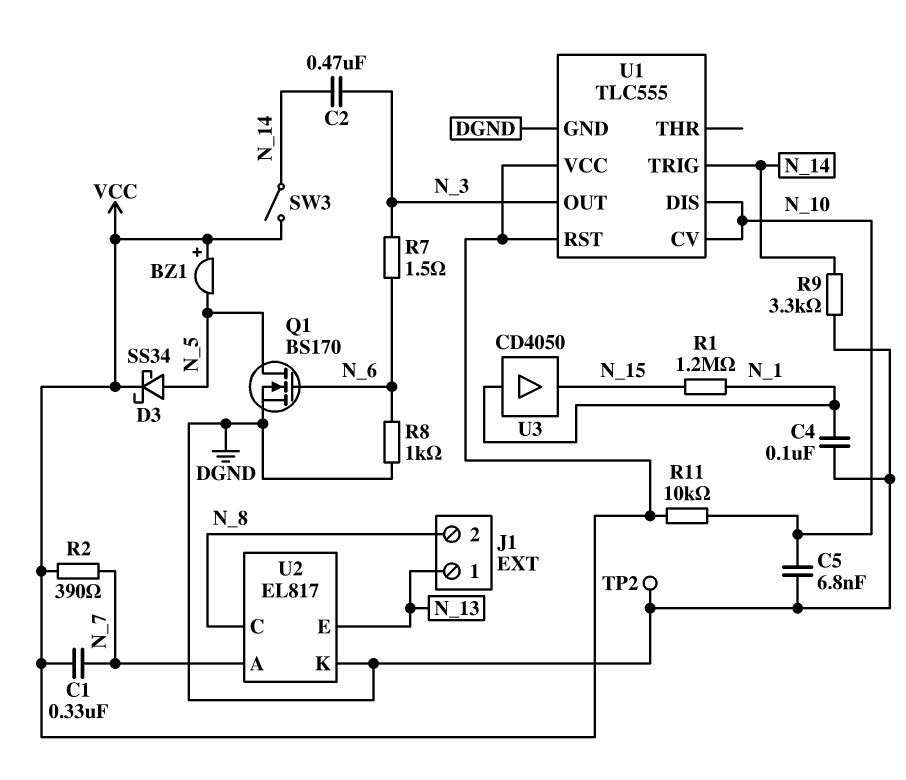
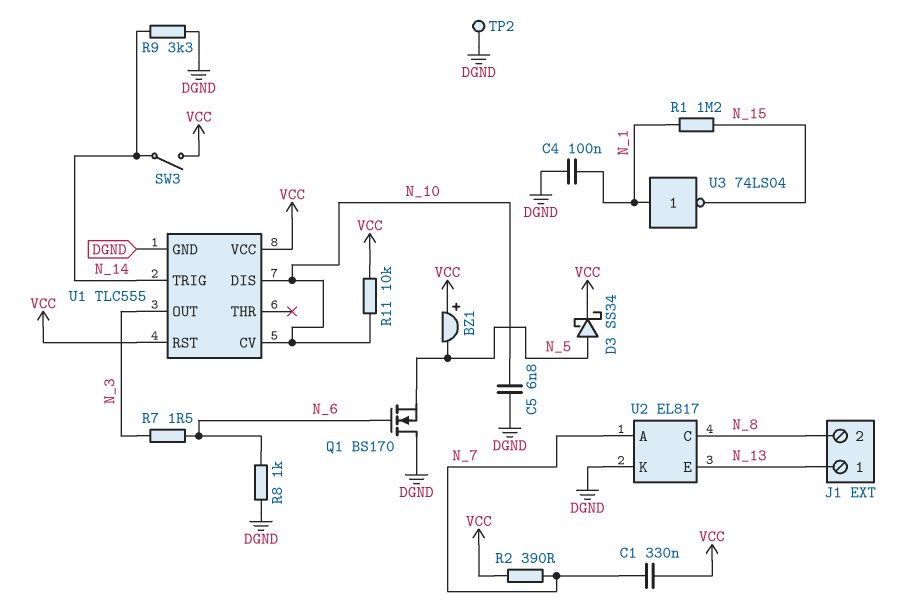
C2: 470nF (N_3, N_14) -> none
Q1: NMOS BS170 (G N_6, D N_5, S DGND) -> NMOS BS170 (G N_6, D DGND, S N_5)
U3: buffer CD4050 (in N_1, out N_15) -> NOT 74LS04 (in N_1, out N_15)

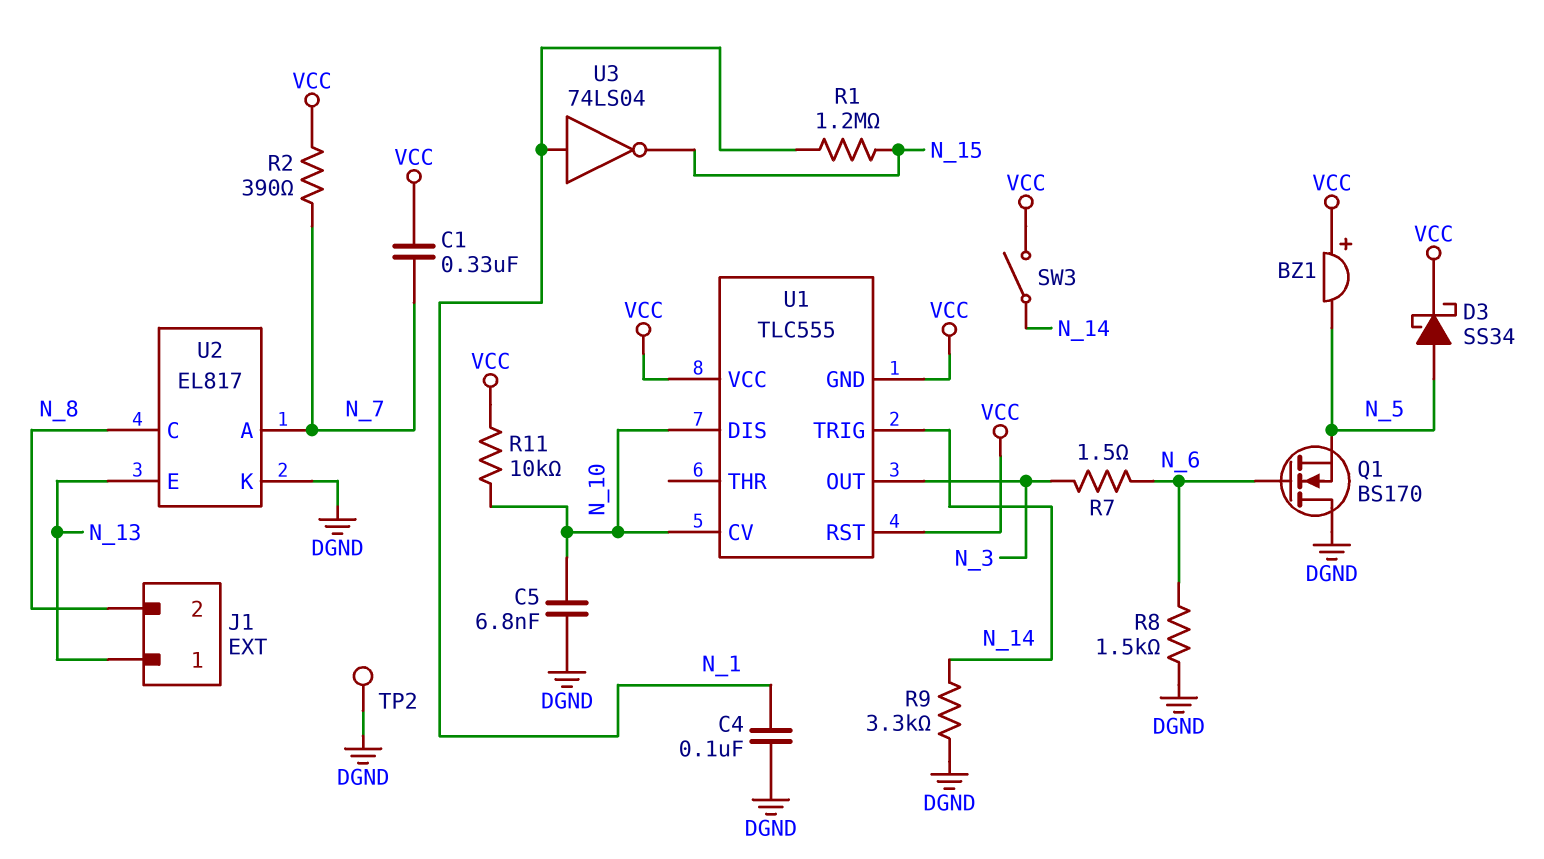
R8: 1k (DGND, N_6) -> 1.5k (DGND, N_6)
U1 pin GND: DGND -> VCC

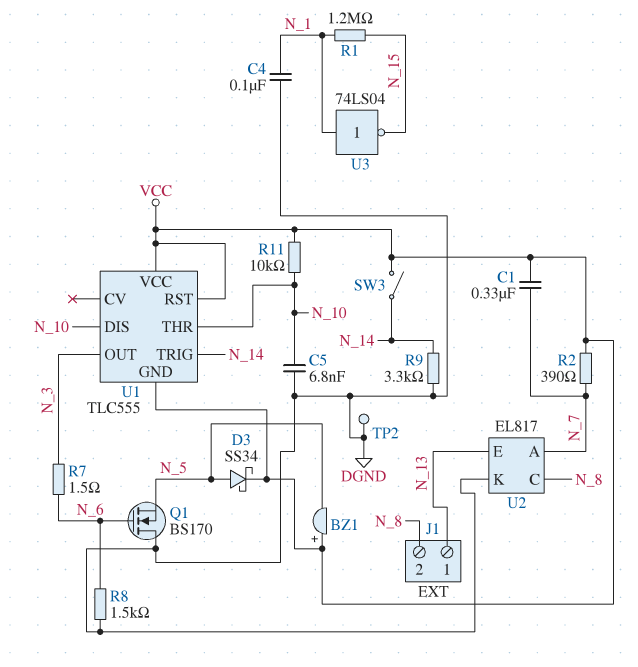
U1 pin CV: N_10 -> none
U1 pin THR: none -> N_10

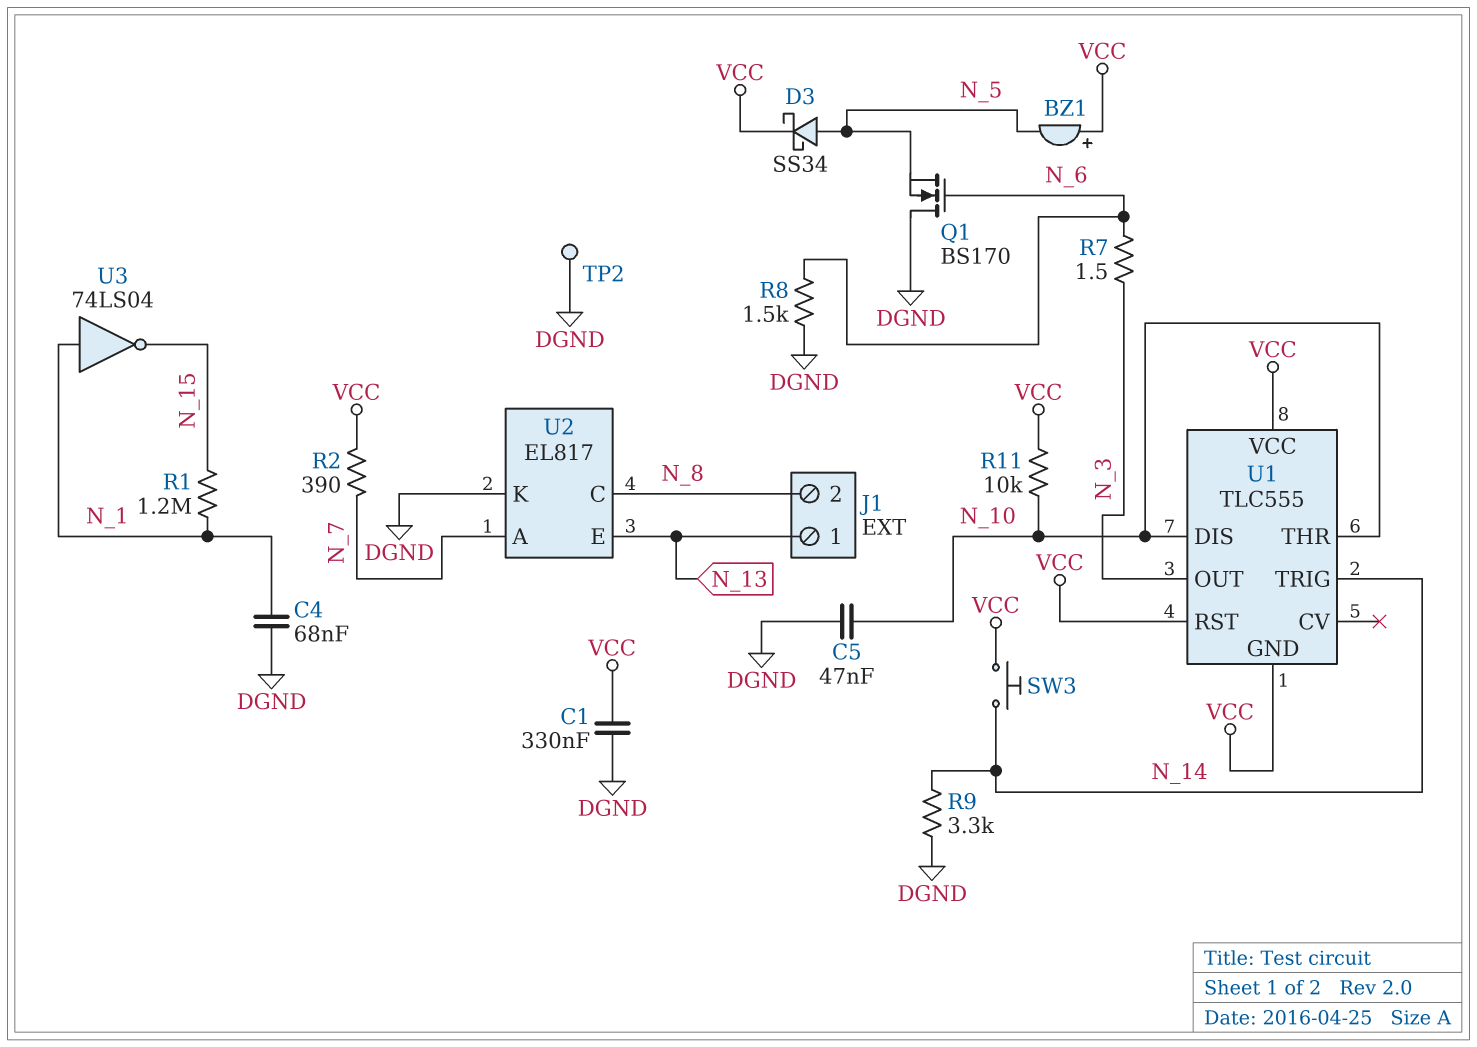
C1: 330nF (N_7, VCC) -> 330nF (DGND, VCC)
C4: 100nF (DGND, N_1) -> 68nF (DGND, N_1)
C5: 6.8nF (DGND, N_10) -> 47nF (DGND, N_10)
SW3: switch (N_14, VCC) -> button (N_14, VCC)

